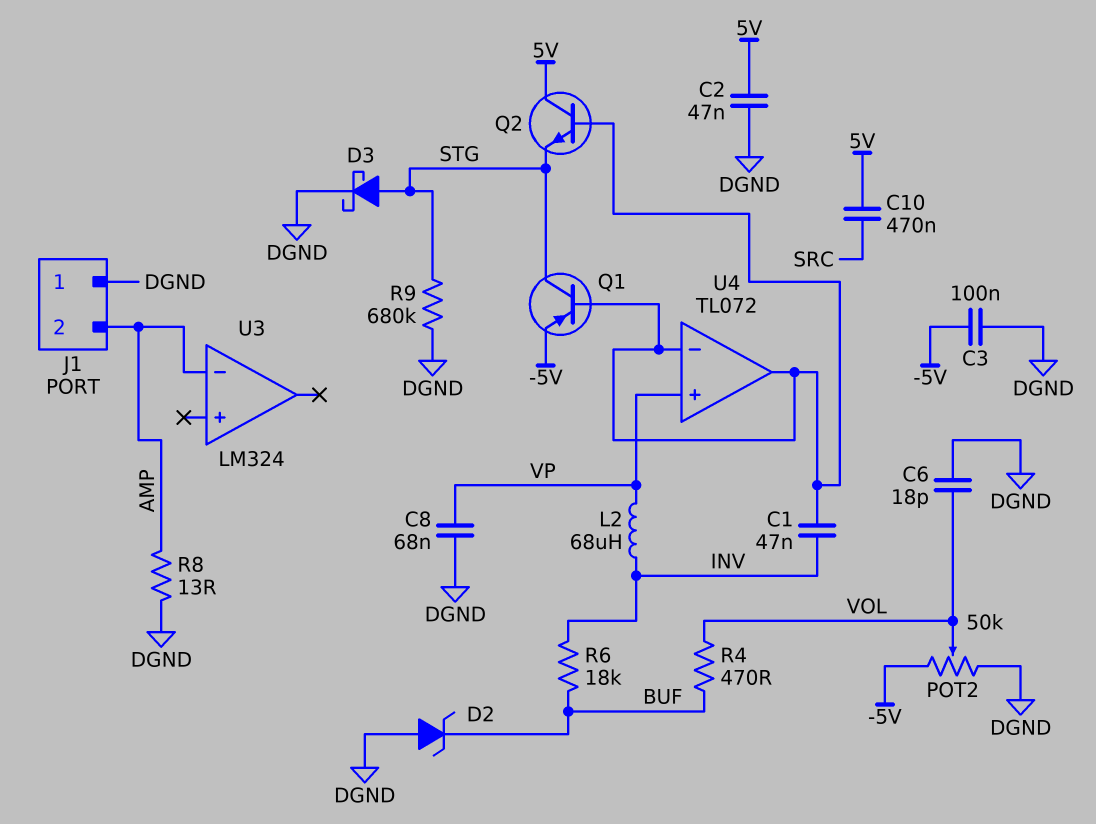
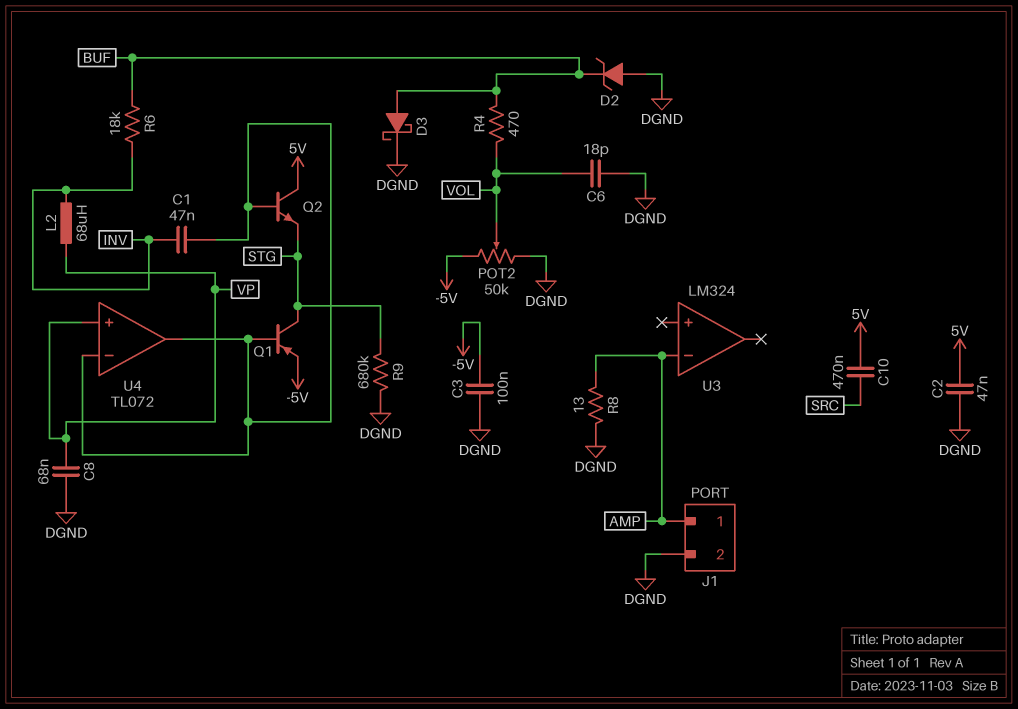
D3: schottky (A STG, K DGND) -> schottky (A BUF, K DGND)
J1 pin 1: DGND -> AMP
J1 pin 2: AMP -> DGND

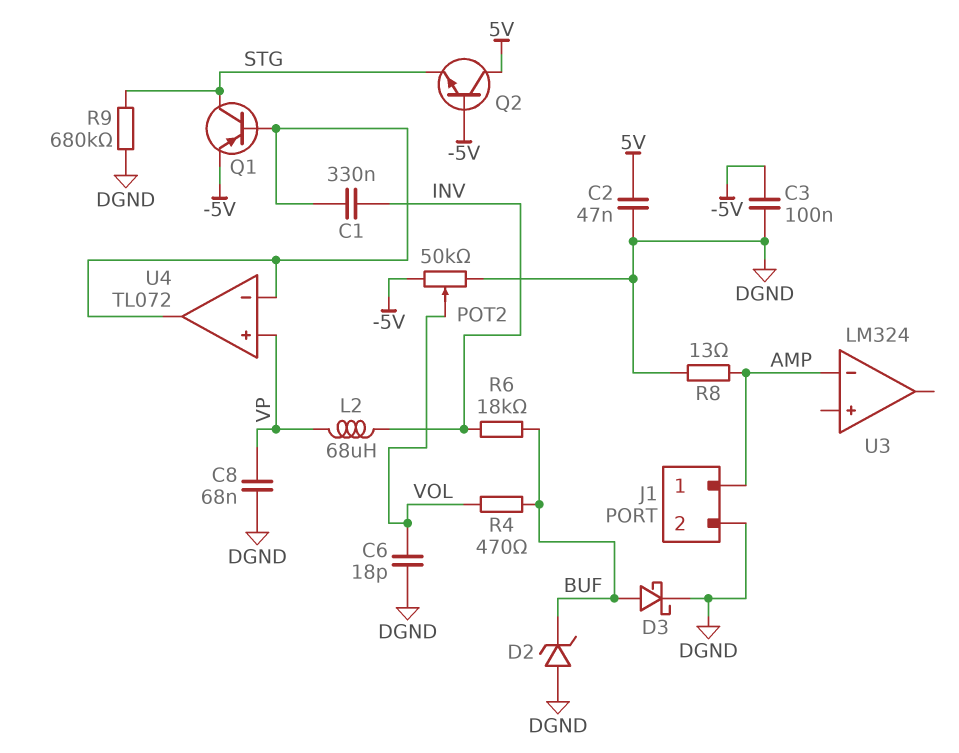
C1: 47nF (INV, U4/in-) -> 330nF (INV, U4/in-)
C10: 470nF (5V, SRC) -> none
Q2: NPN (B U4/in-, C 5V, E STG) -> NPN (B -5V, C 5V, E STG)

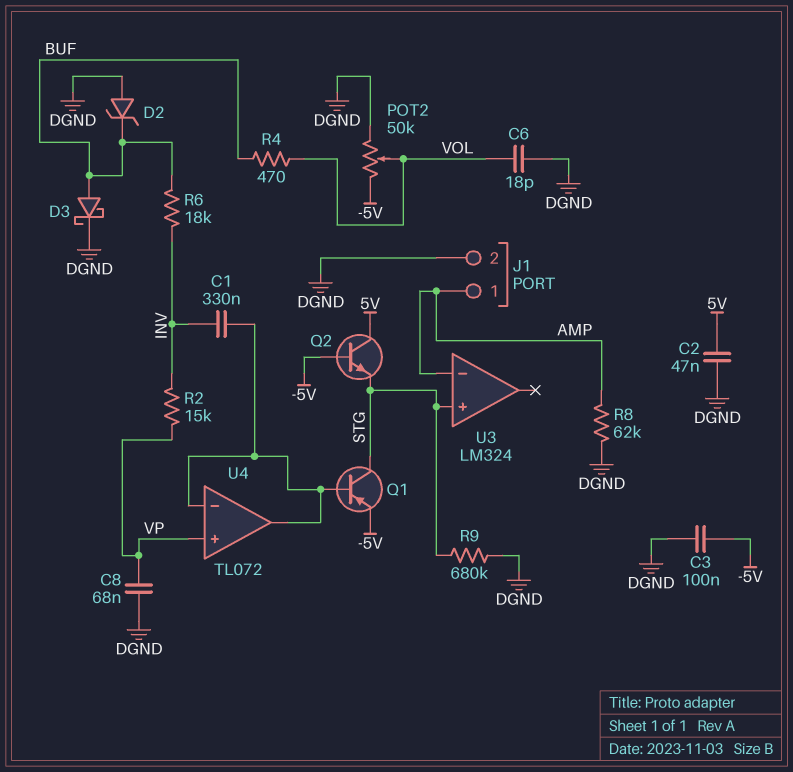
L2: 68uH (INV, VP) -> none
R2: none -> 15k (INV, VP)
R8: 13 (AMP, DGND) -> 62k (AMP, DGND)
U3 pin in+: none -> STG

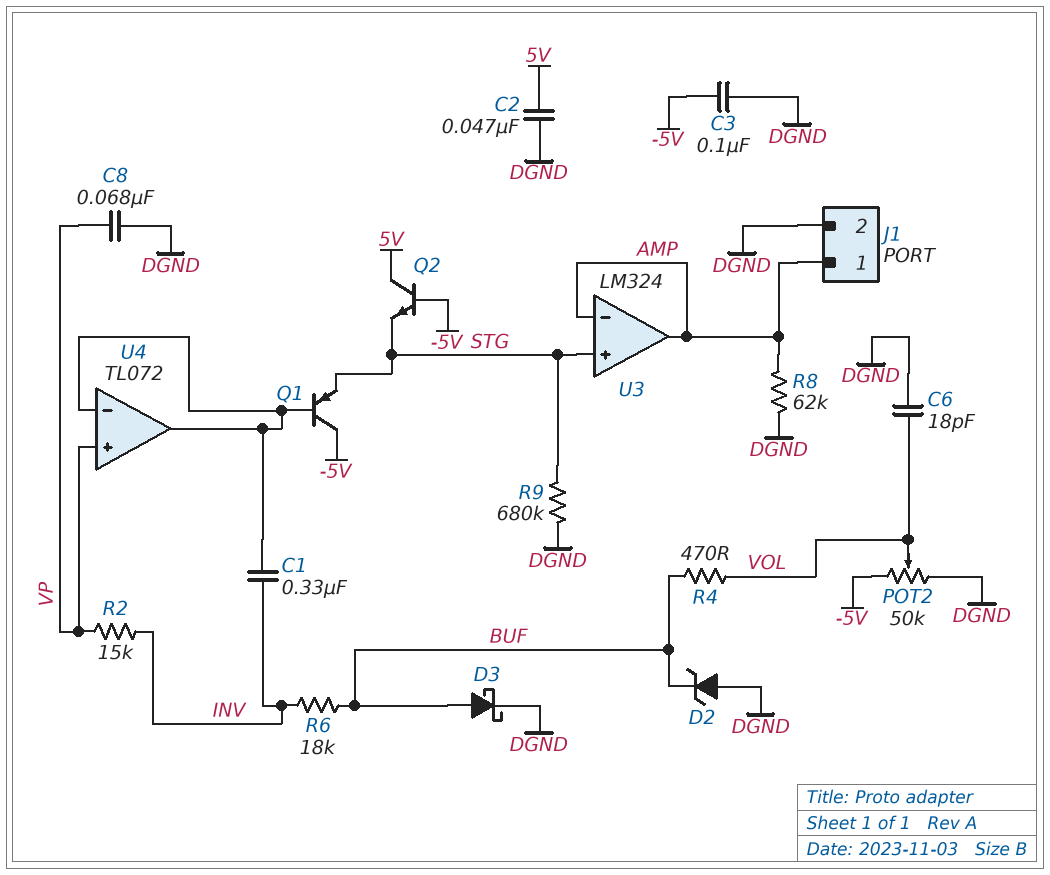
Q1: PNP (B U4/in-, C STG, E -5V) -> PNP (B U4/in-, C -5V, E STG)
U3 pin out: none -> AMP

